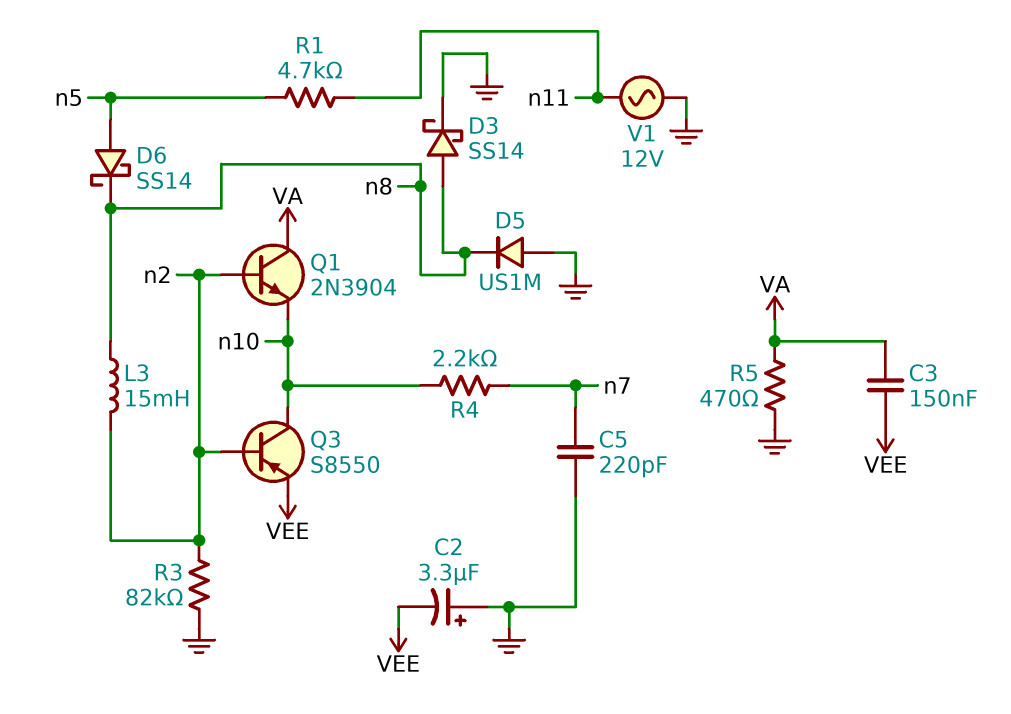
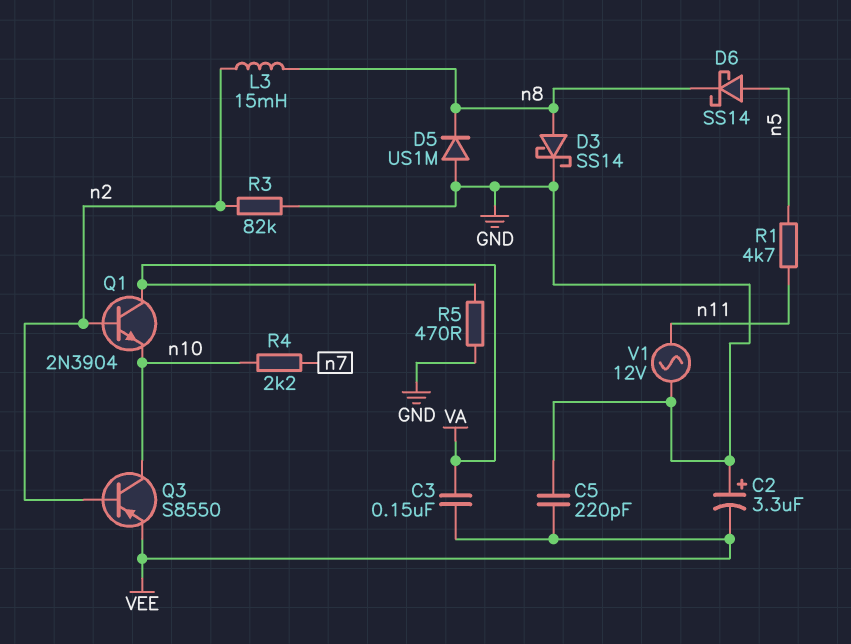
C5: 220pF (GND, n7) -> 220pF (GND, VEE)

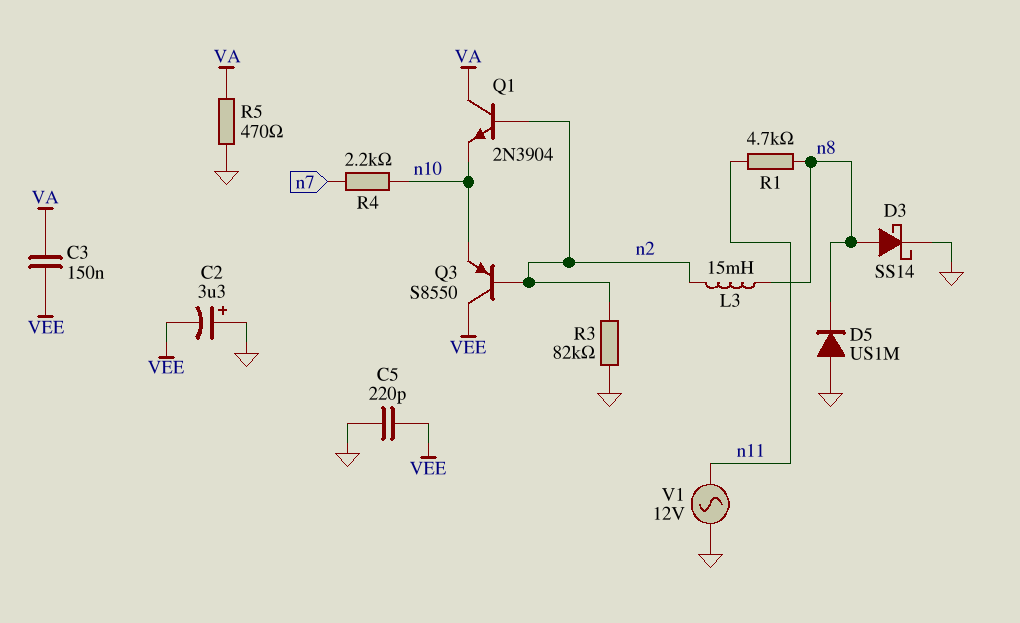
D6: schottky SS14 (A n5, K n8) -> none
Q3: PNP S8550 (B n2, C n10, E VEE) -> PNP S8550 (B n2, C VEE, E n10)
R1: 4.7k (n5, n11) -> 4.7k (n8, n11)

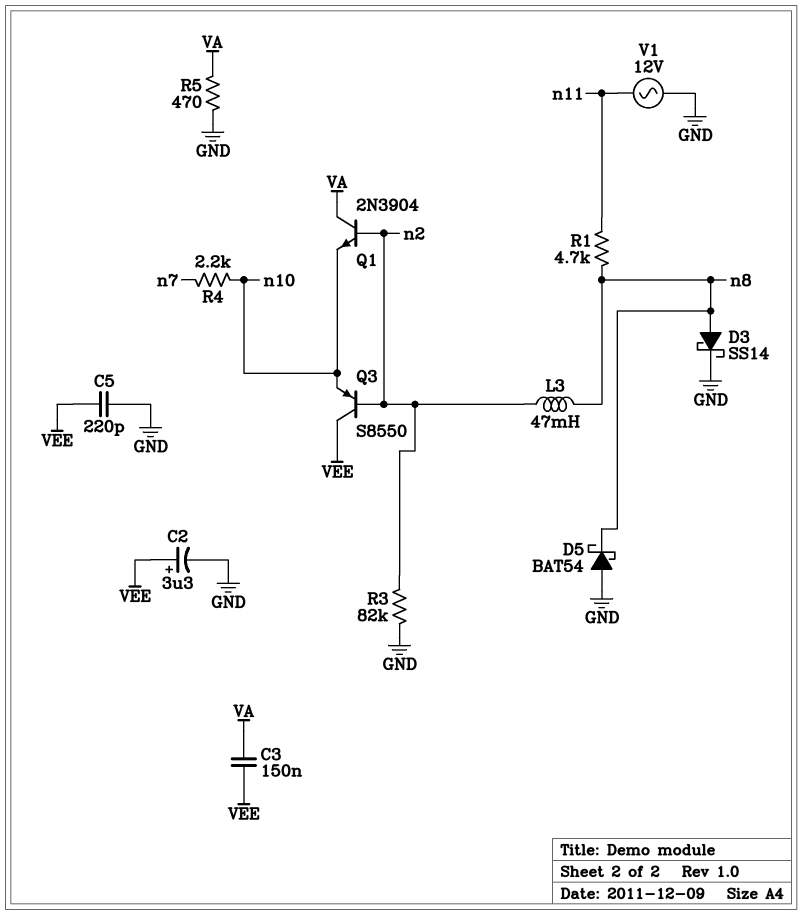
C2: 3.3uF (plus GND, minus VEE) -> 3.3uF (plus VEE, minus GND)
D5: diode US1M (A GND, K n8) -> schottky BAT54 (A GND, K n8)
L3: 15mH (n2, n8) -> 47mH (n2, n8)

